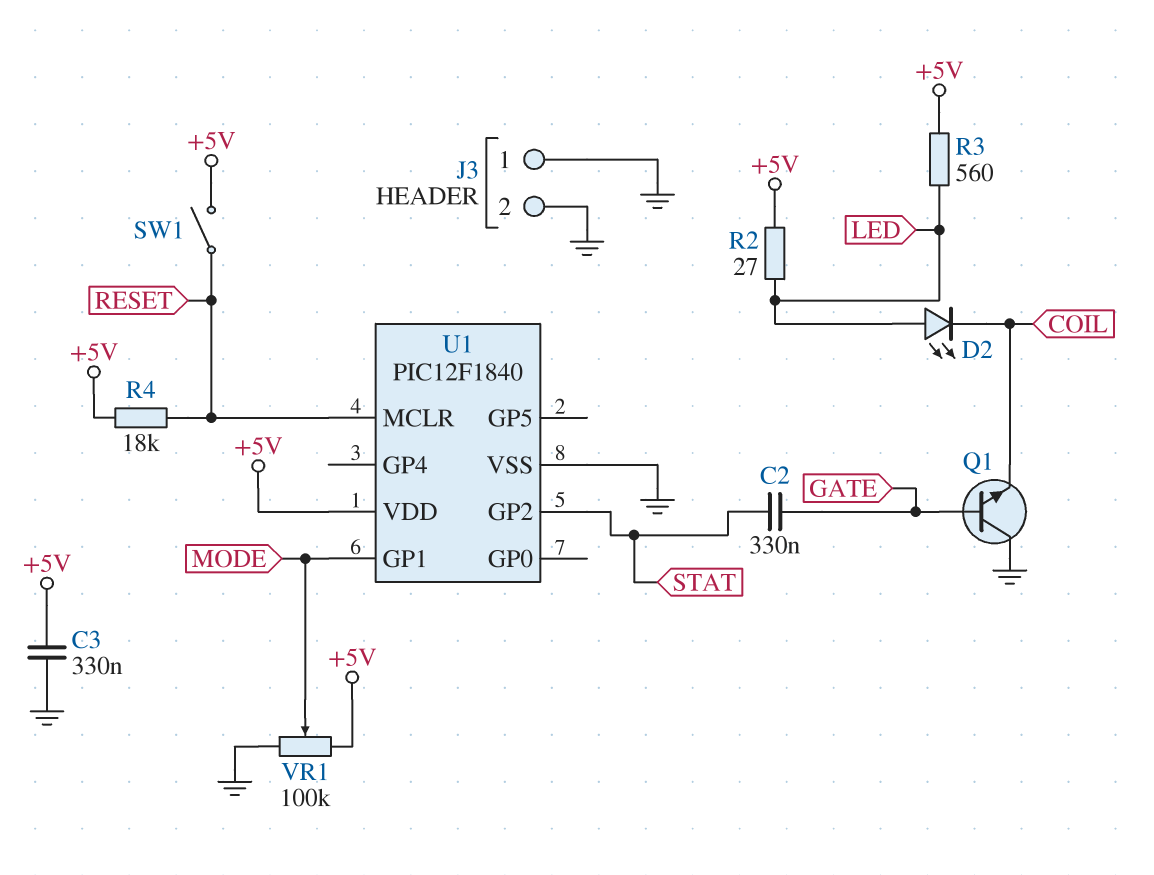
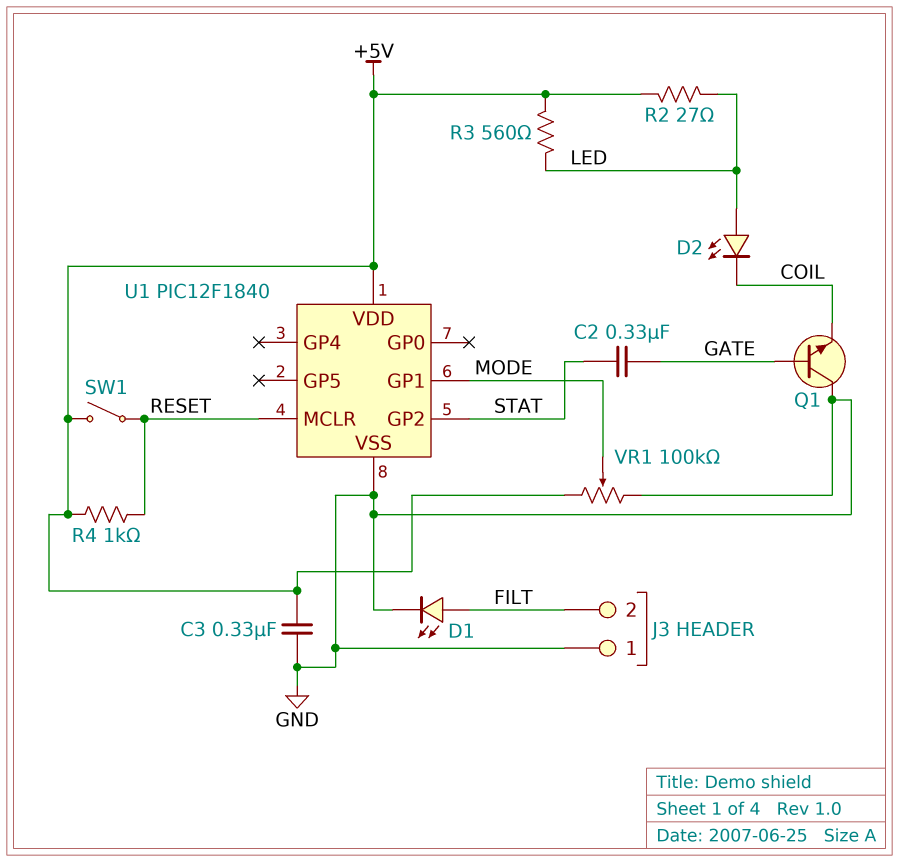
D1: none -> LED (A FILT, K GND)
J3 pin 2: GND -> FILT
R4: 18k (+5V, RESET) -> 1k (+5V, RESET)

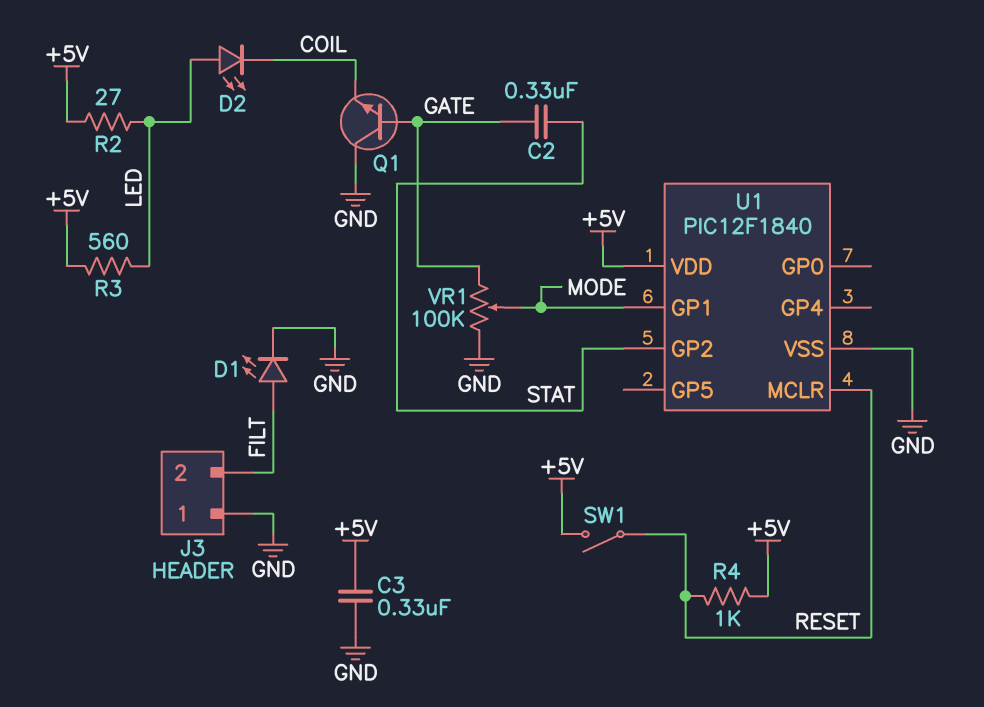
VR1: 100k (+5V, GND, wiper MODE) -> 100k (GATE, GND, wiper MODE)

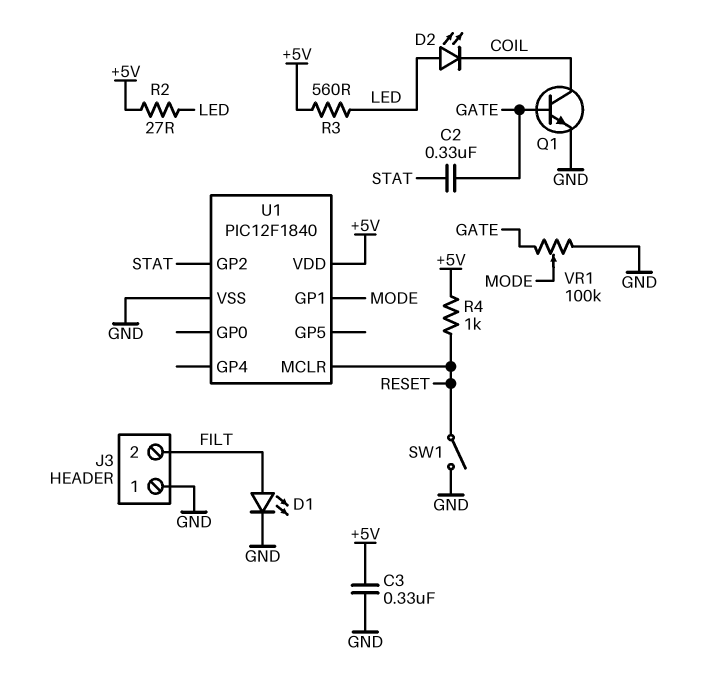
Q1: NPN (B GATE, C GND, E COIL) -> NPN (B GATE, C COIL, E GND)
SW1: switch (+5V, RESET) -> switch (GND, RESET)

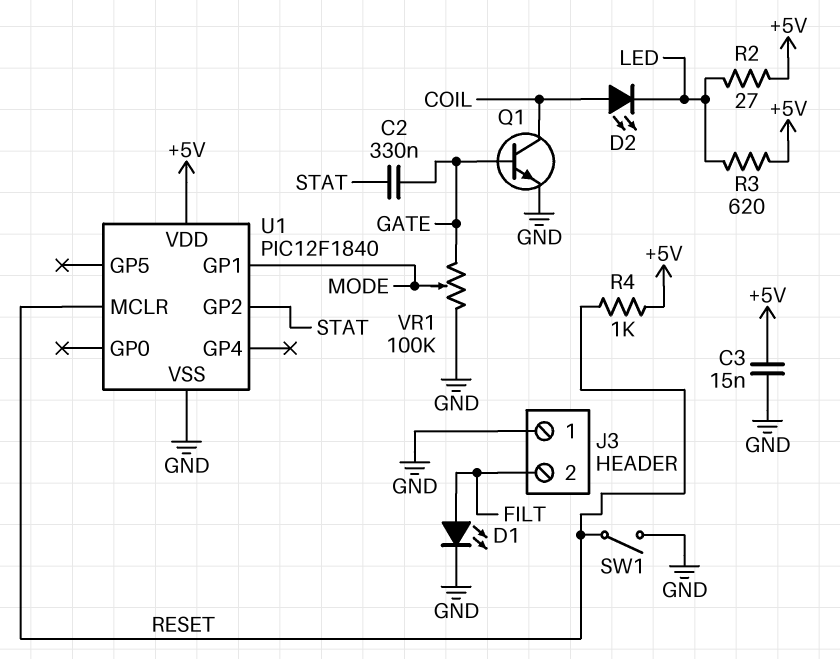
C3: 330nF (+5V, GND) -> 15nF (+5V, GND)
D2: LED (A LED, K COIL) -> LED (A COIL, K LED)
R3: 560 (+5V, LED) -> 620 (+5V, LED)

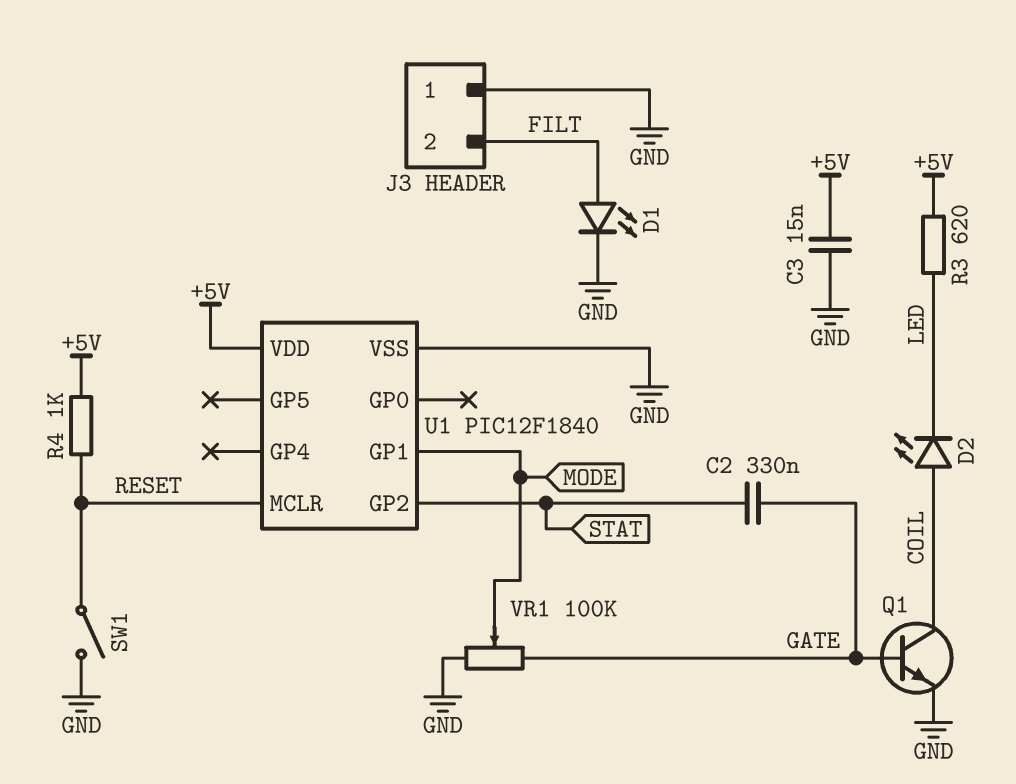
R2: 27 (+5V, LED) -> none

